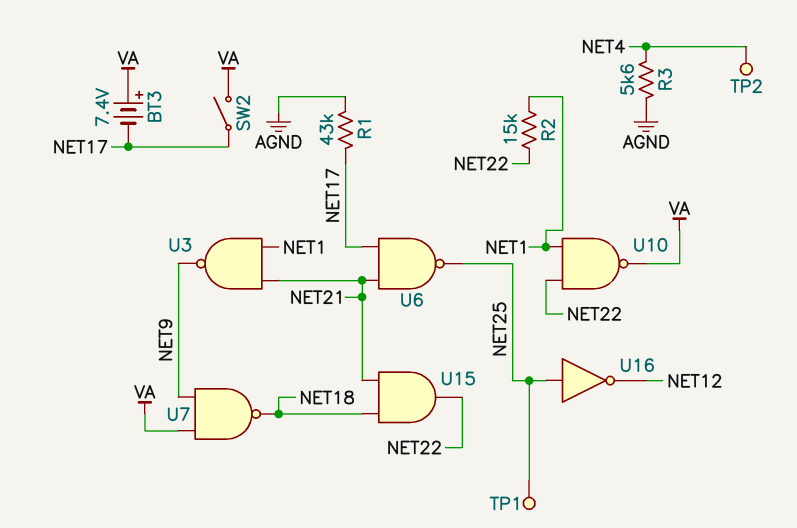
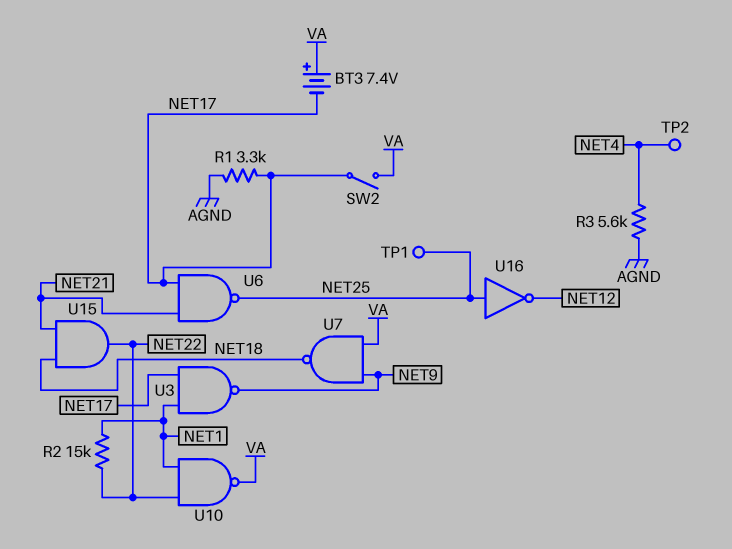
R1: 43k (AGND, NET17) -> 3.3k (AGND, NET17)
U3: NAND (in NET1, in NET21, out NET9) -> NAND (in NET1, in NET17, out NET9)

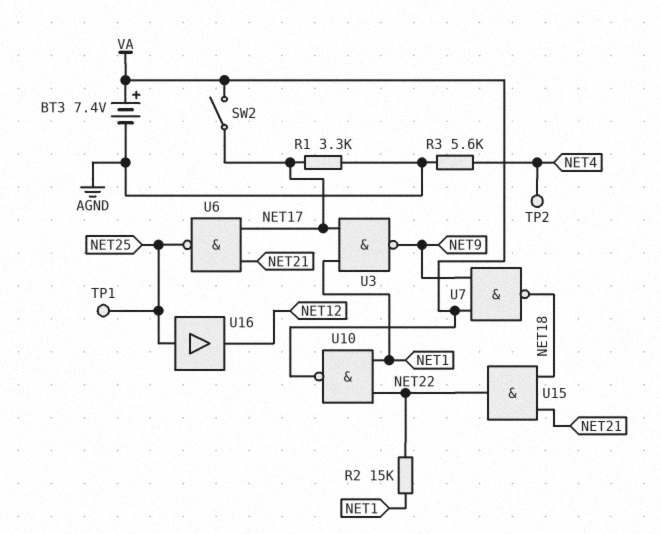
BT3: 7.4V (plus VA, minus NET17) -> 7.4V (plus VA, minus AGND)
U16: NOT (in NET25, out NET12) -> buffer (in NET25, out NET12)

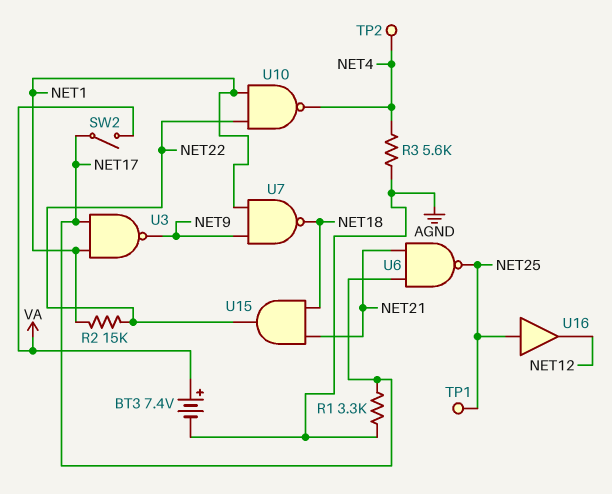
U7: NAND (in NET9, in VA, out NET18) -> NAND (in NET1, in NET9, out NET18)
U10: NAND (in NET1, in NET22, out VA) -> NAND (in NET1, in NET22, out NET4)

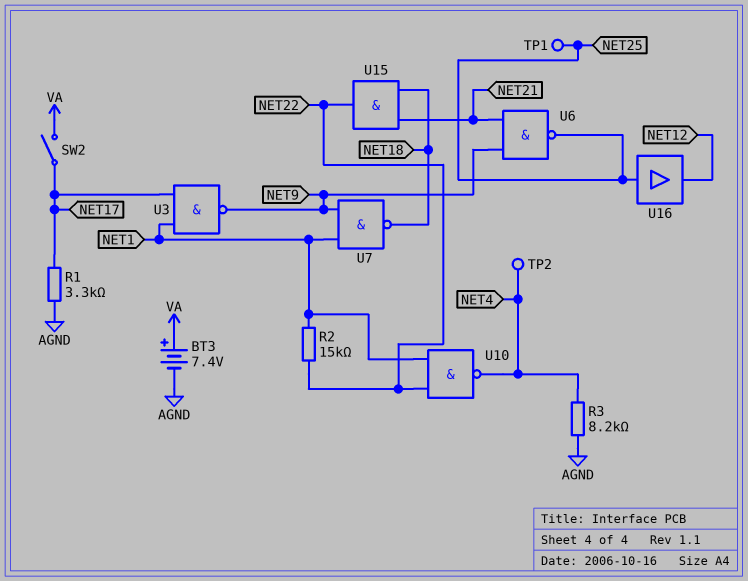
R3: 5.6k (AGND, NET4) -> 8.2k (AGND, NET4)
U6: NAND (in NET17, in NET21, out NET25) -> NAND (in NET9, in NET21, out NET25)

